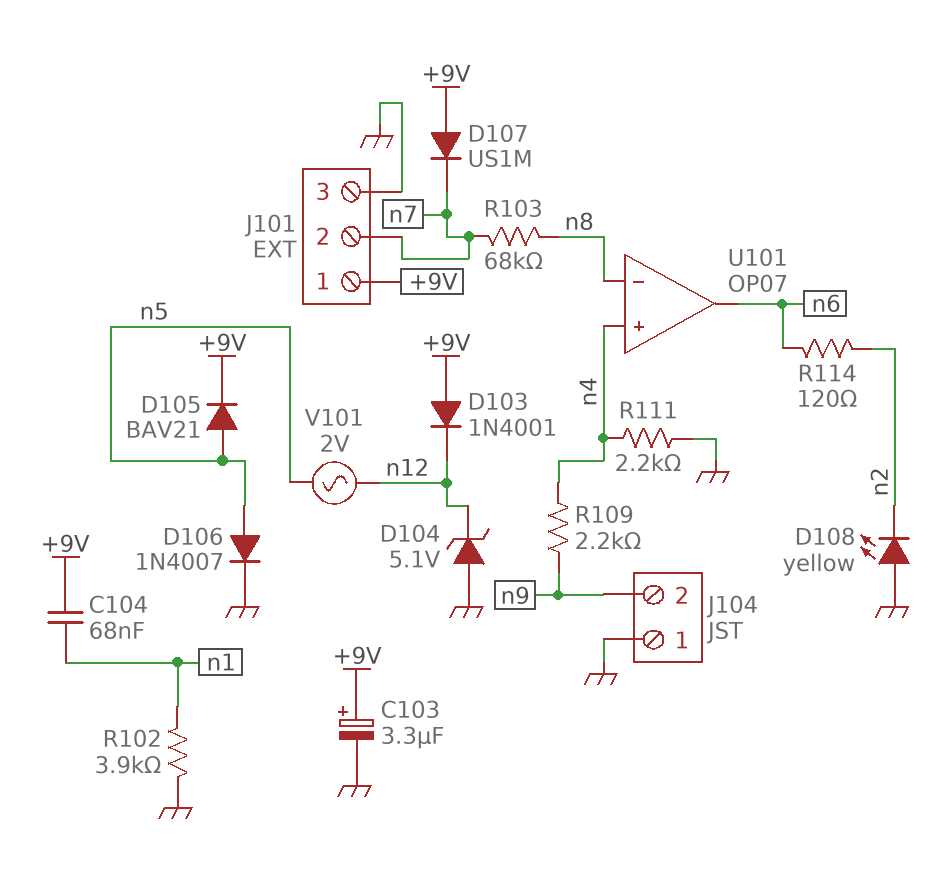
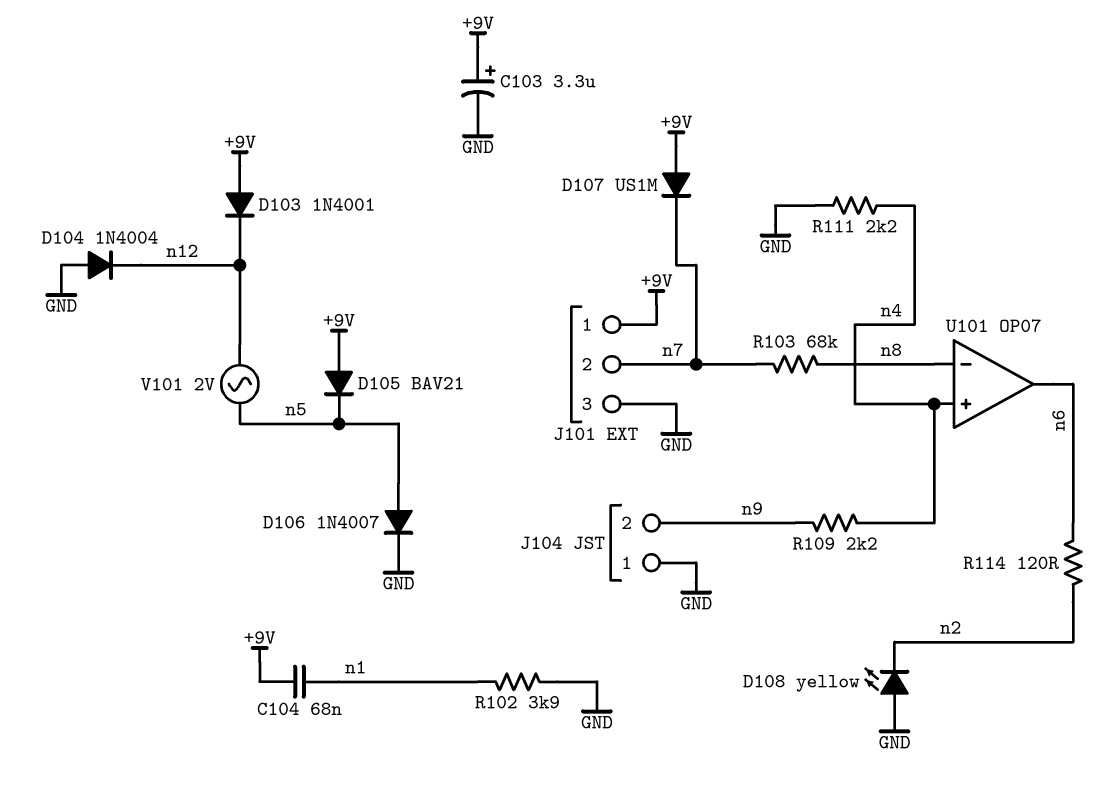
D104: zener 5.1V (A GND, K n12) -> diode 1N4004 (A GND, K n12)
D105: diode BAV21 (A n5, K +9V) -> diode BAV21 (A +9V, K n5)

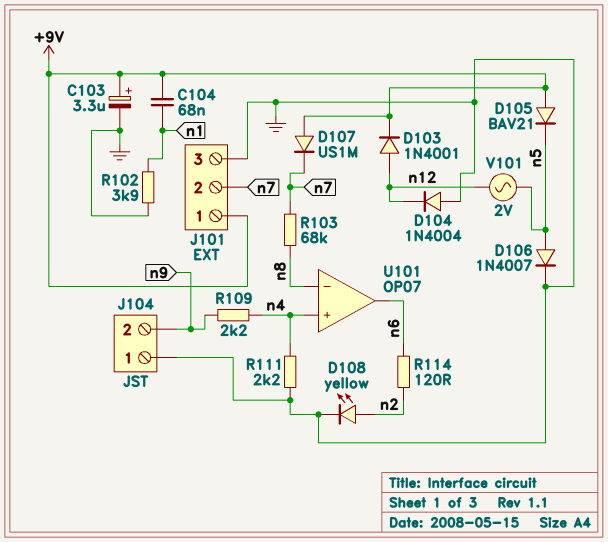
D103: diode 1N4001 (A +9V, K n12) -> diode 1N4001 (A n12, K +9V)
D108: LED yellow (A GND, K n2) -> LED yellow (A n2, K GND)

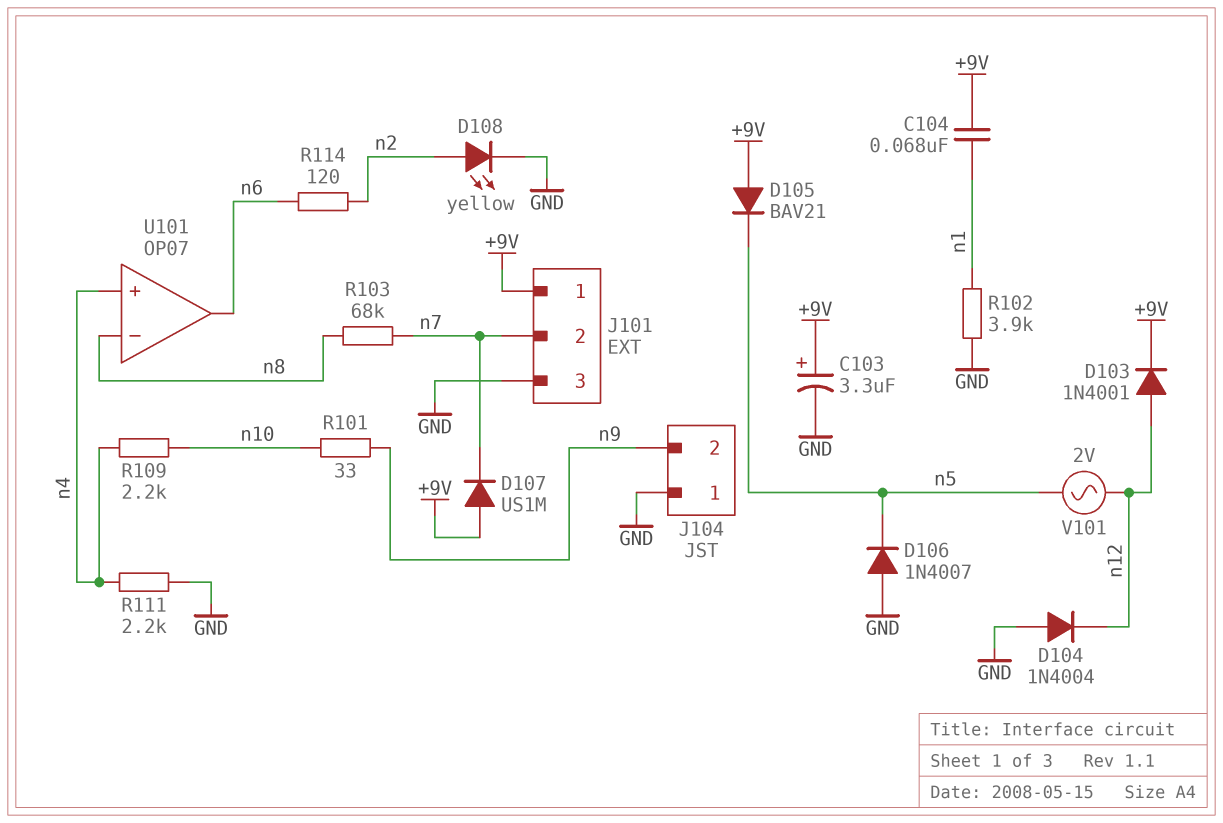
D106: diode 1N4007 (A n5, K GND) -> diode 1N4007 (A GND, K n5)
R101: none -> 33 (n9, n10)
R109: 2.2k (n4, n9) -> 2.2k (n4, n10)

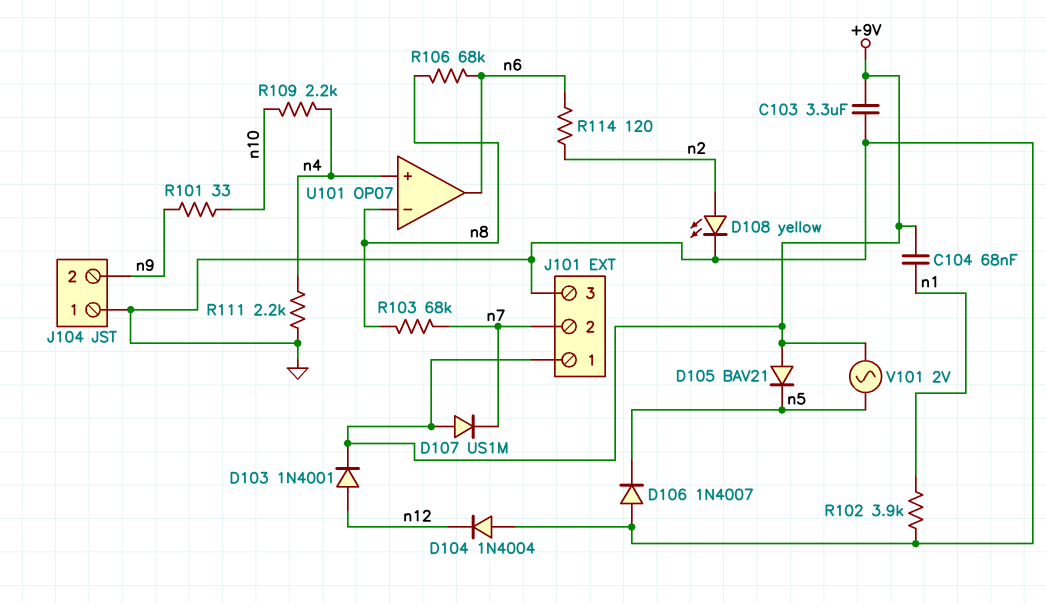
C103: 3.3uF (plus +9V, minus GND) -> 3.3uF (+9V, GND)
R106: none -> 68k (n6, n8)
V101: AC 2V (n5, n12) -> AC 2V (+9V, n5)

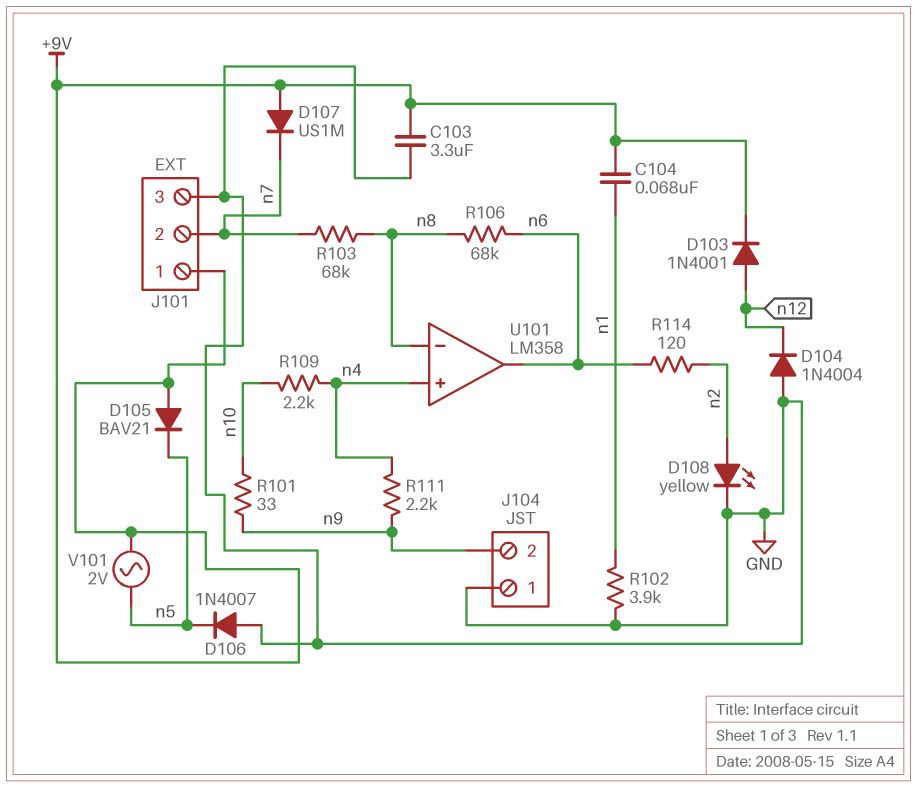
R111: 2.2k (GND, n4) -> 2.2k (n4, n9)
U101: OP07 -> LM358

